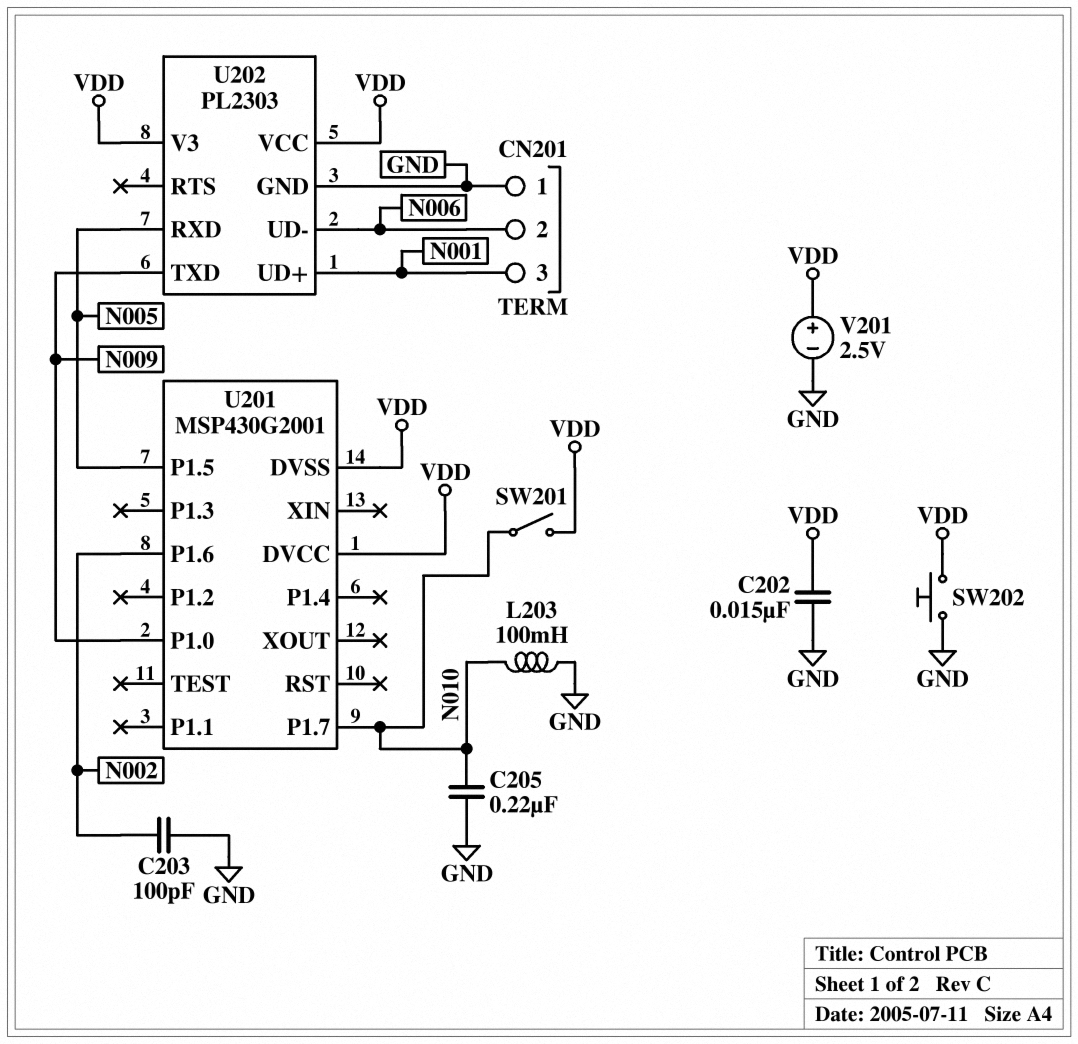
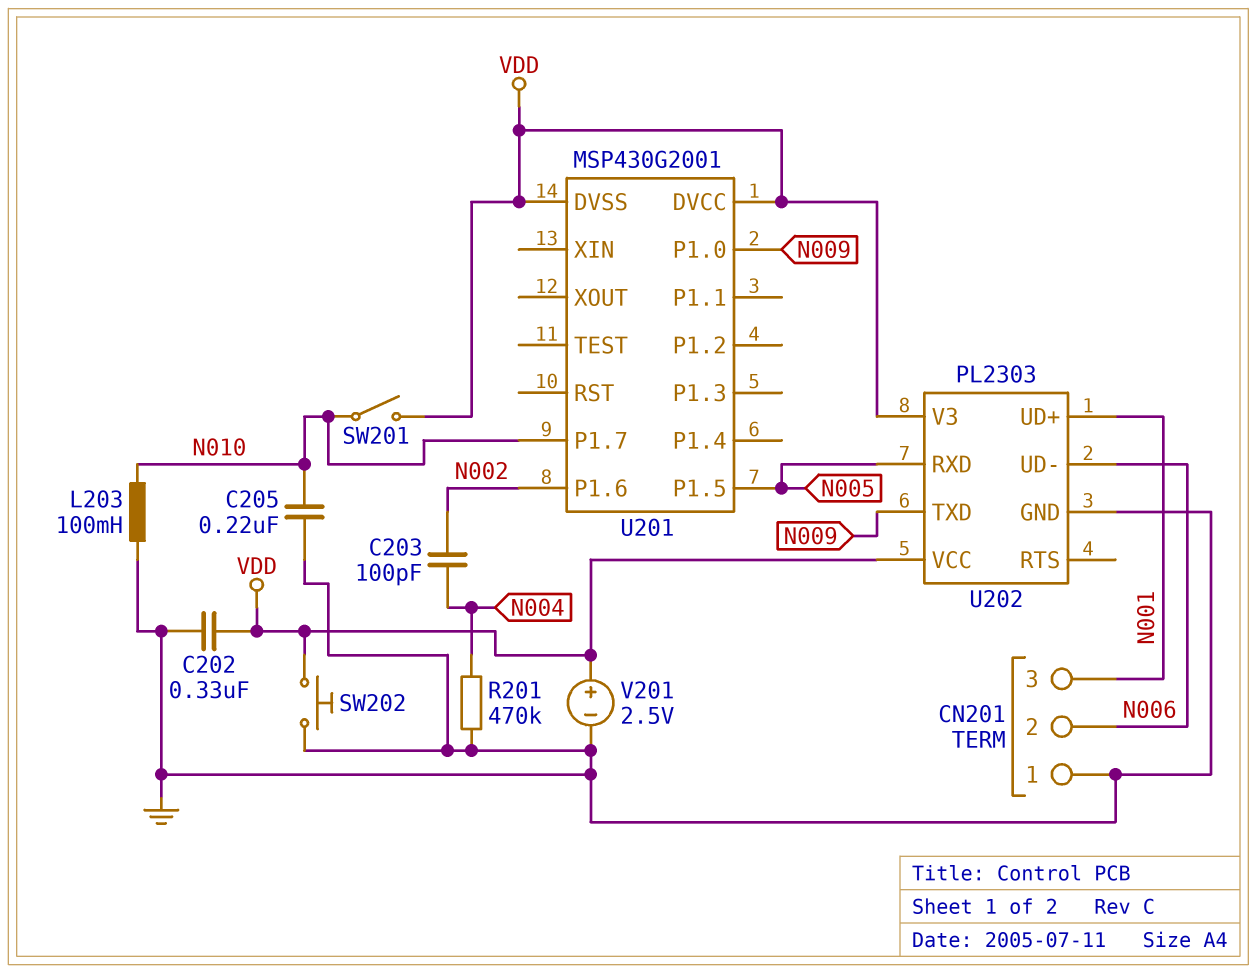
C202: 15nF (GND, VDD) -> 330nF (GND, VDD)
C203: 100pF (GND, N002) -> 100pF (N002, N004)
R201: none -> 470k (GND, N004)

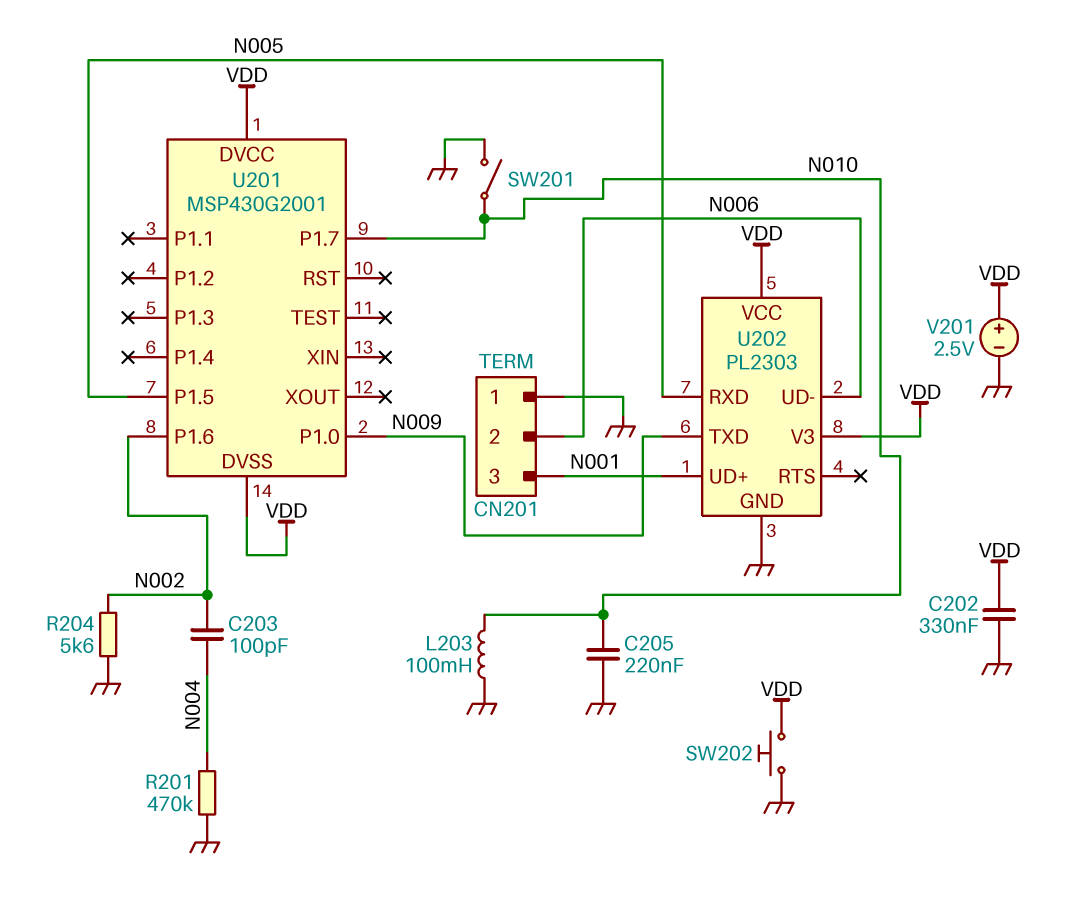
R204: none -> 5.6k (GND, N002)
SW201: switch (N010, VDD) -> switch (GND, N010)

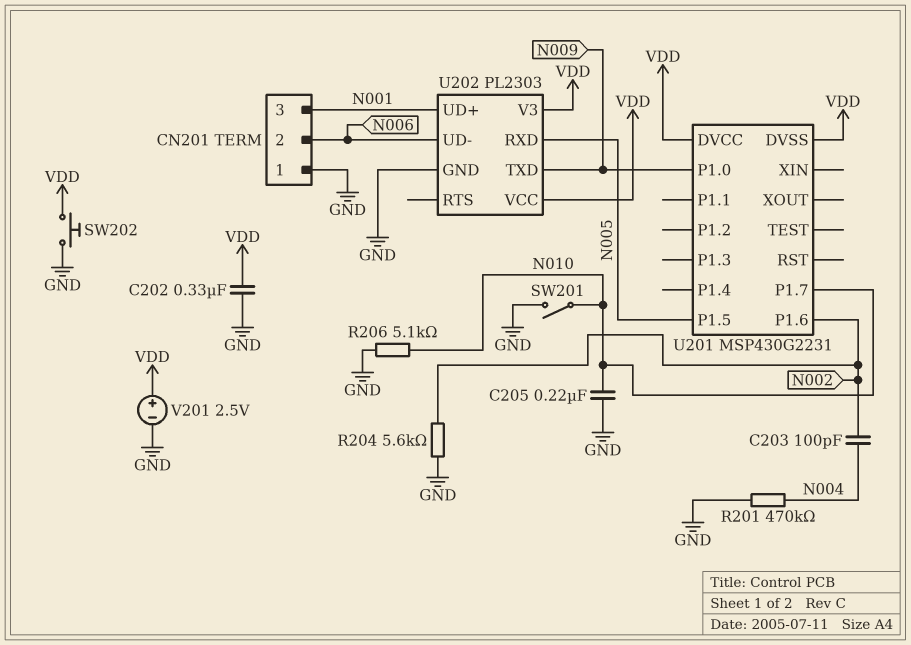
L203: 100mH (GND, N010) -> none
R206: none -> 5.1k (GND, N010)
U201: MSP430G2001 -> MSP430G2231

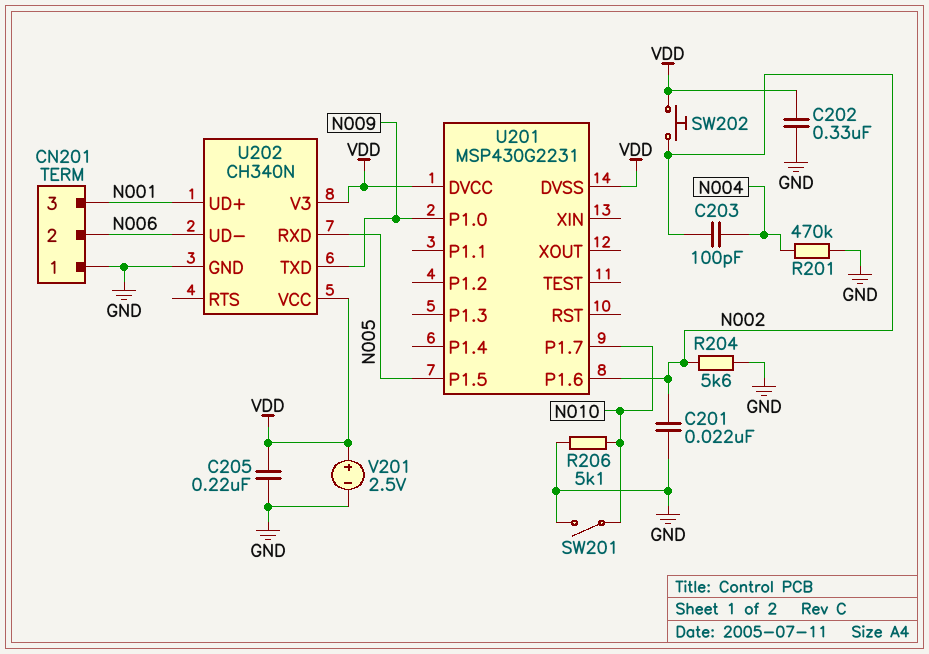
C201: none -> 22nF (GND, N002)
C205: 220nF (GND, N010) -> 220nF (GND, VDD)
SW202: button (GND, VDD) -> button (N002, VDD)
U202: PL2303 -> CH340N

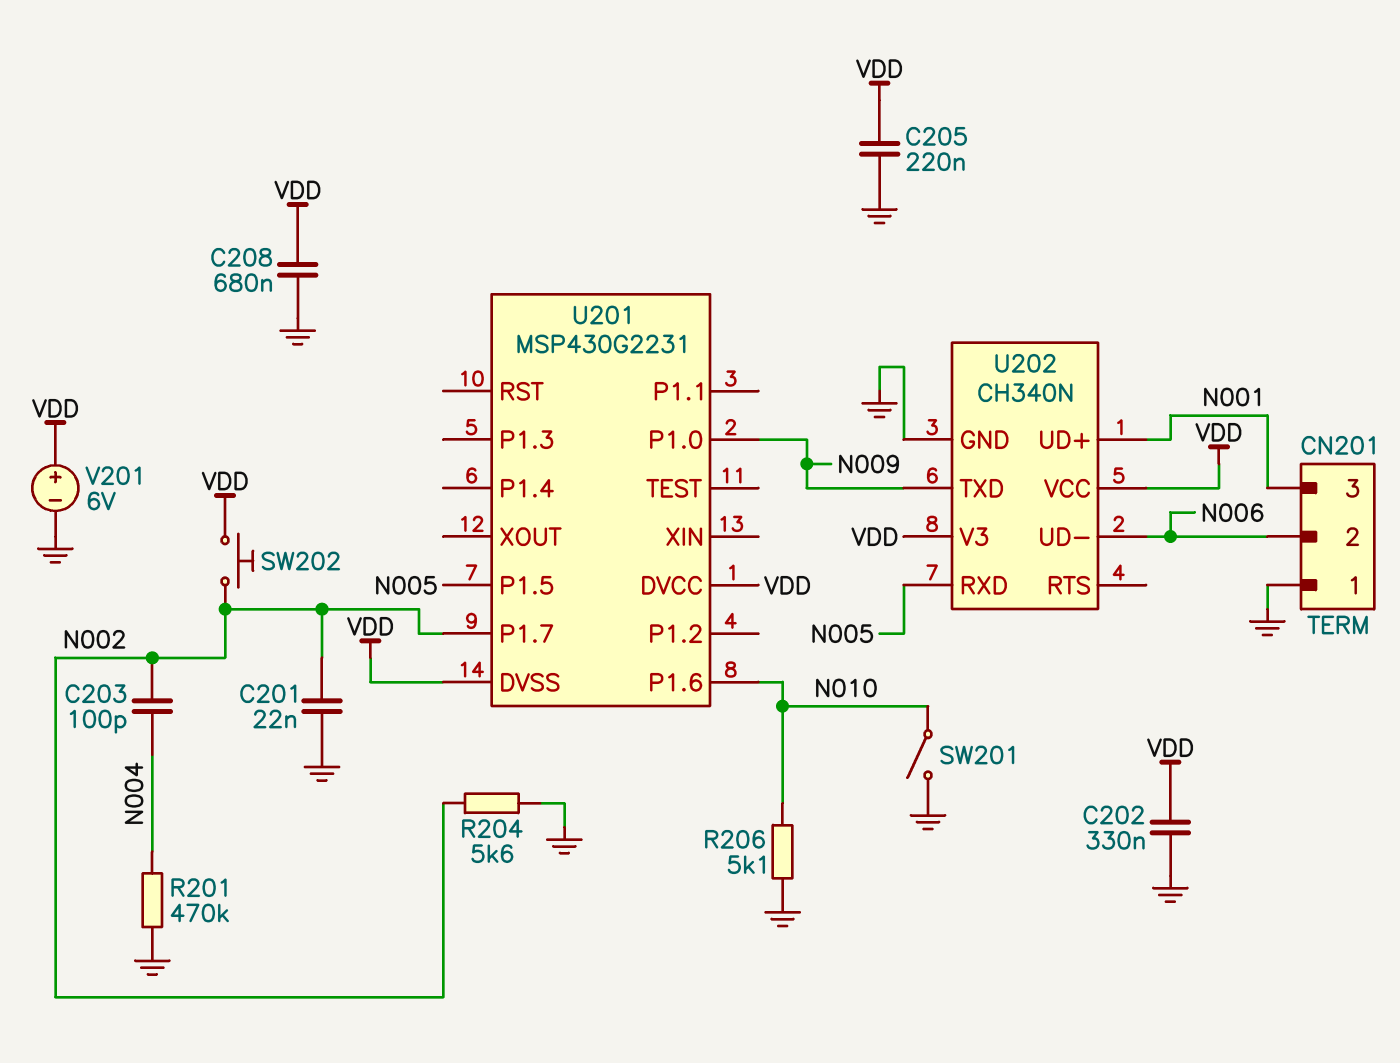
C208: none -> 680nF (GND, VDD)
U201 pin P1.6: N002 -> N010
U201 pin P1.7: N010 -> N002
V201: 2.5V (plus VDD, minus GND) -> 6V (plus VDD, minus GND)

